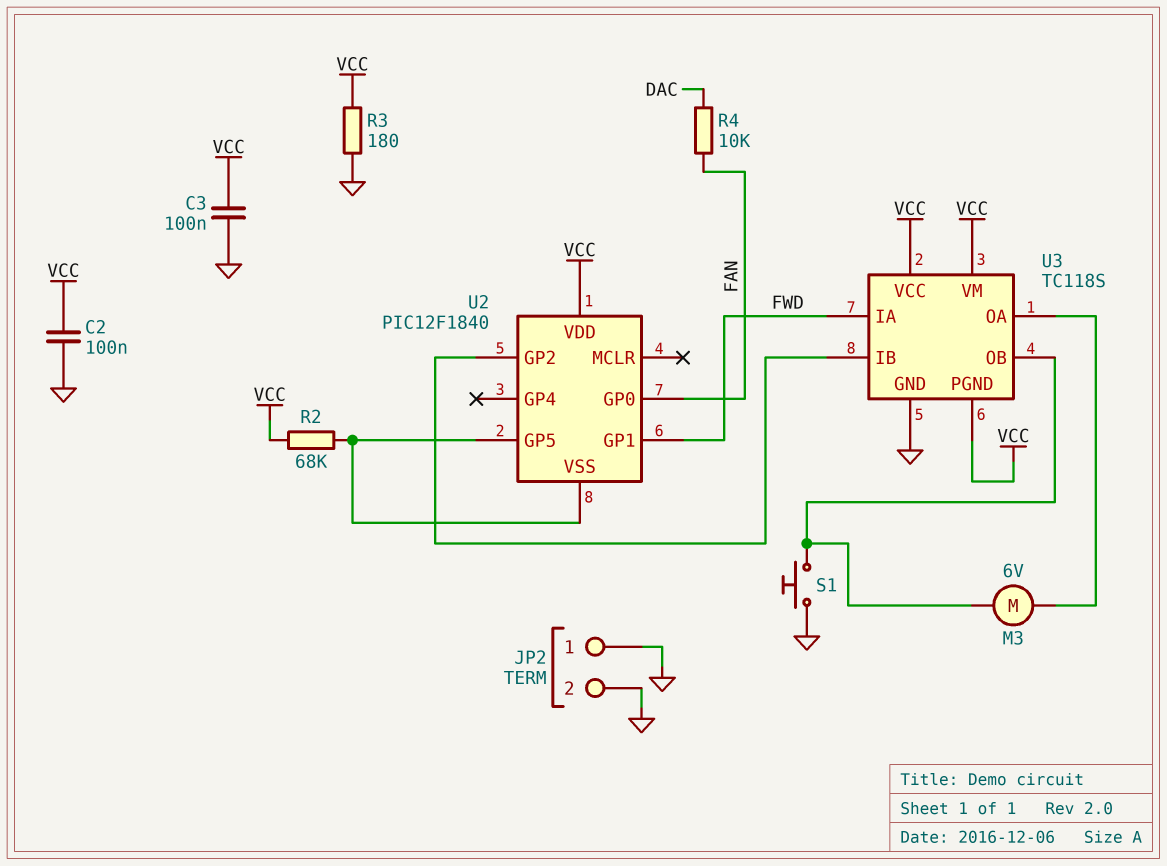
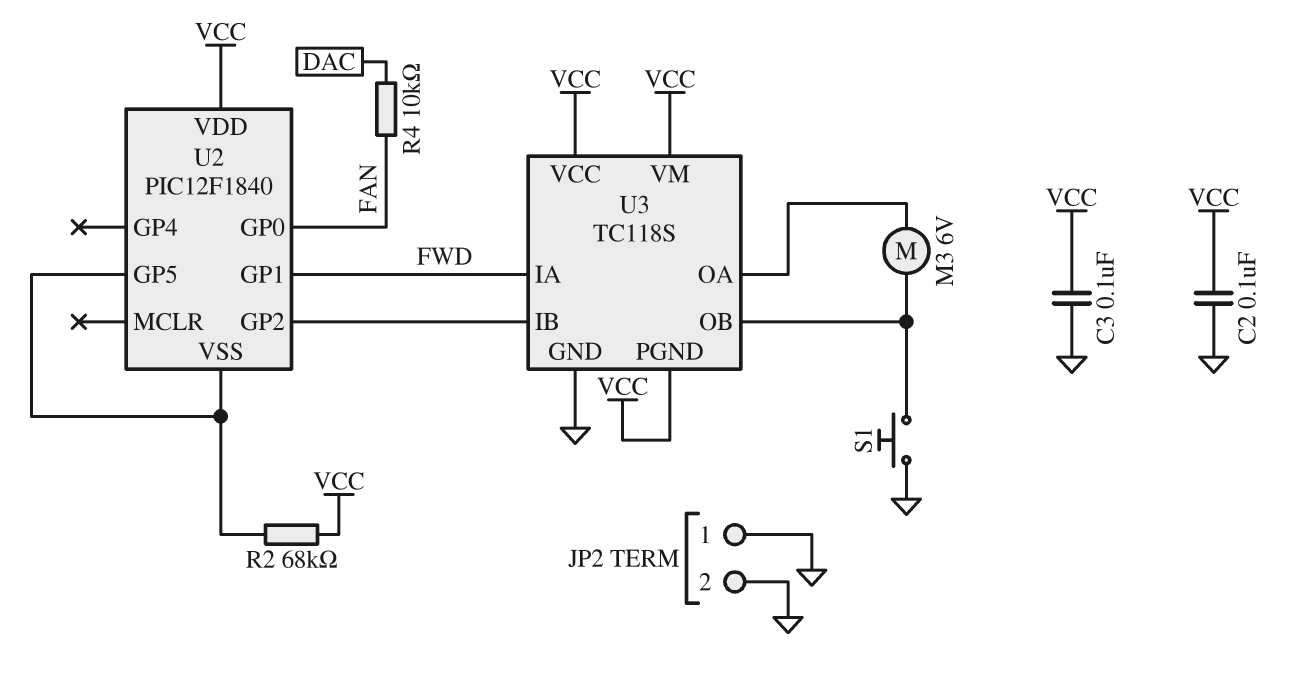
R3: 180 (GND, VCC) -> none

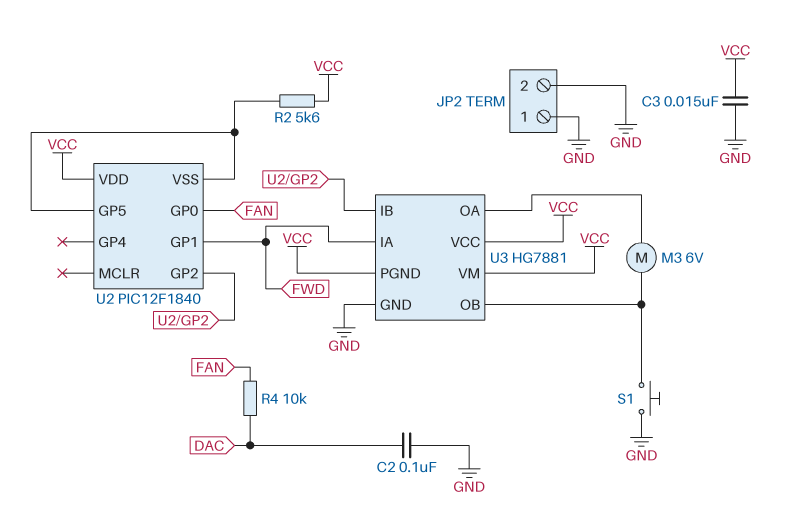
C2: 100nF (GND, VCC) -> 100nF (DAC, GND)
C3: 100nF (GND, VCC) -> 15nF (GND, VCC)
R2: 68k (U2/GP5, VCC) -> 5.6k (U2/GP5, VCC)
U3: TC118S -> HG7881

